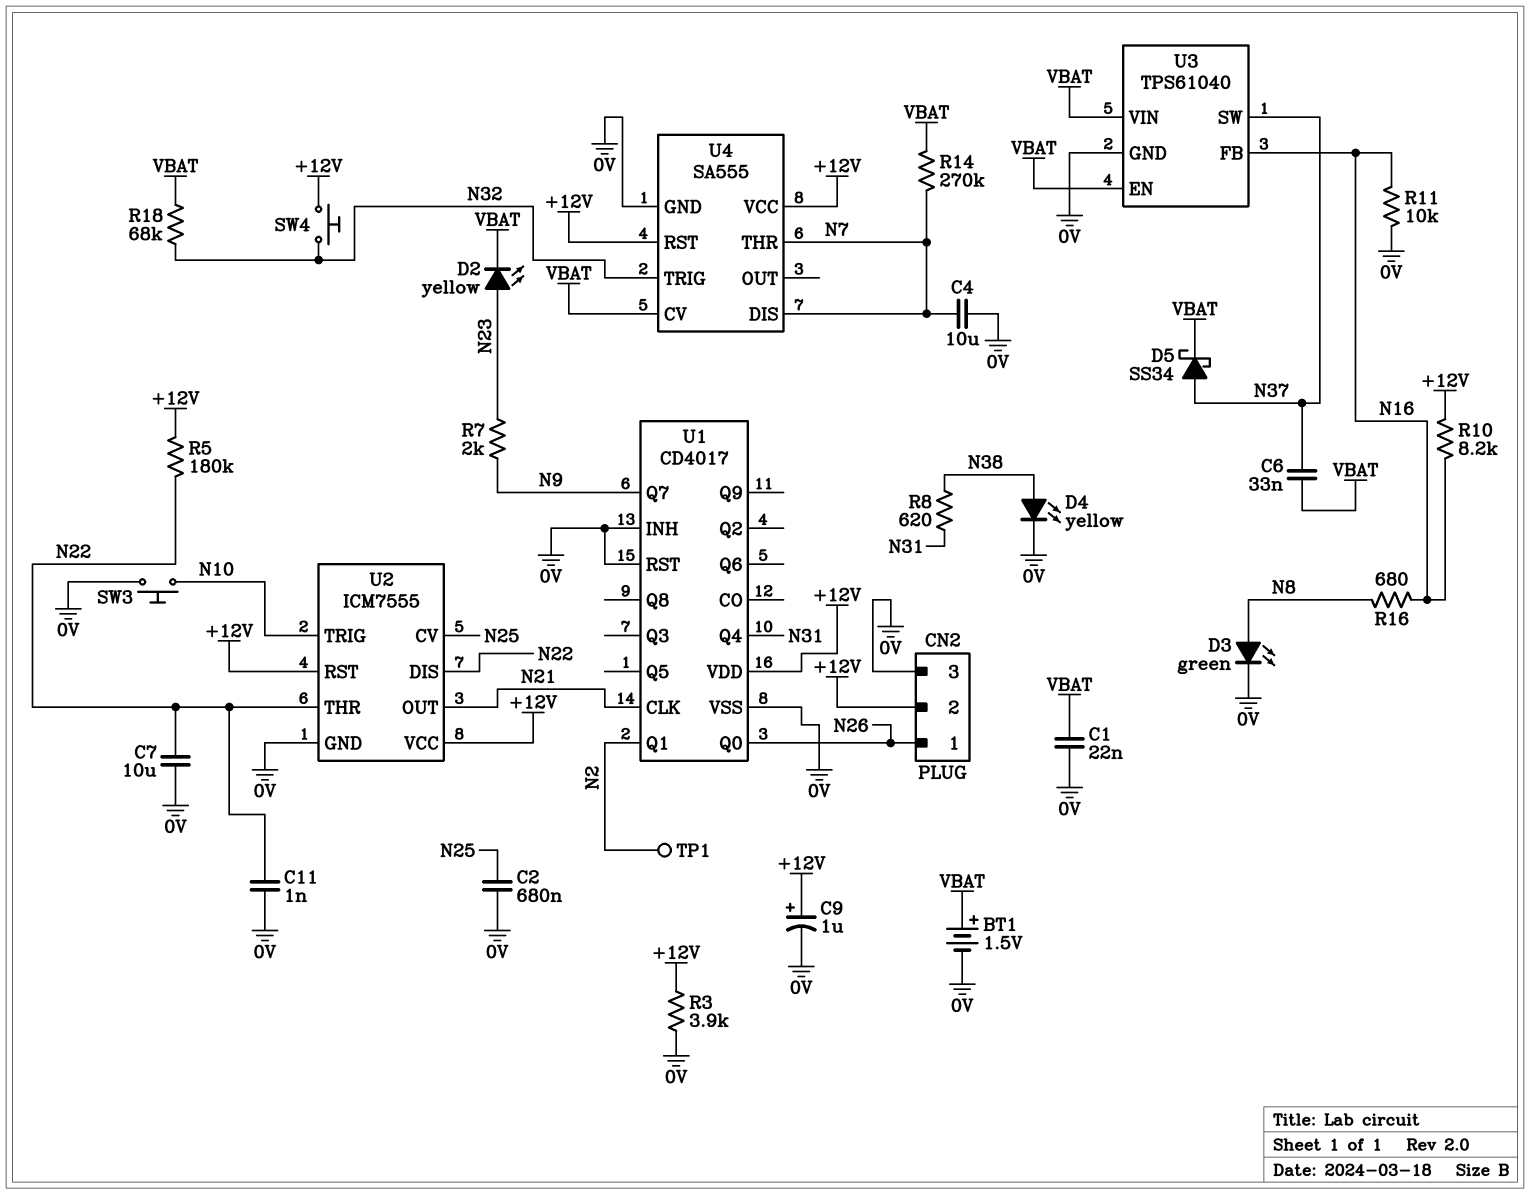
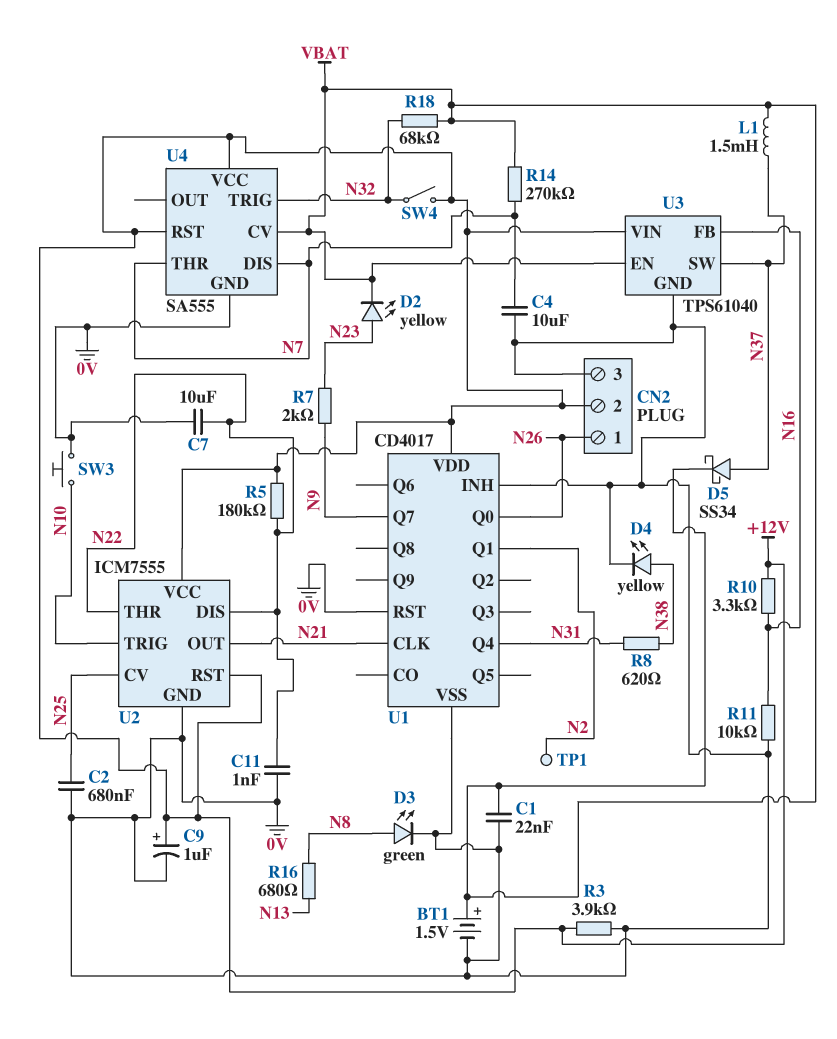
C6: 33nF (N37, VBAT) -> none
L1: none -> 1.5mH (N37, VBAT)
R10: 8.2k (+12V, N16) -> 3.3k (+12V, N16)
R16: 680 (N8, N16) -> 680 (N8, N13)
SW4: button (+12V, N32) -> switch (+12V, N32)
U3 pin VIN: VBAT -> +12V

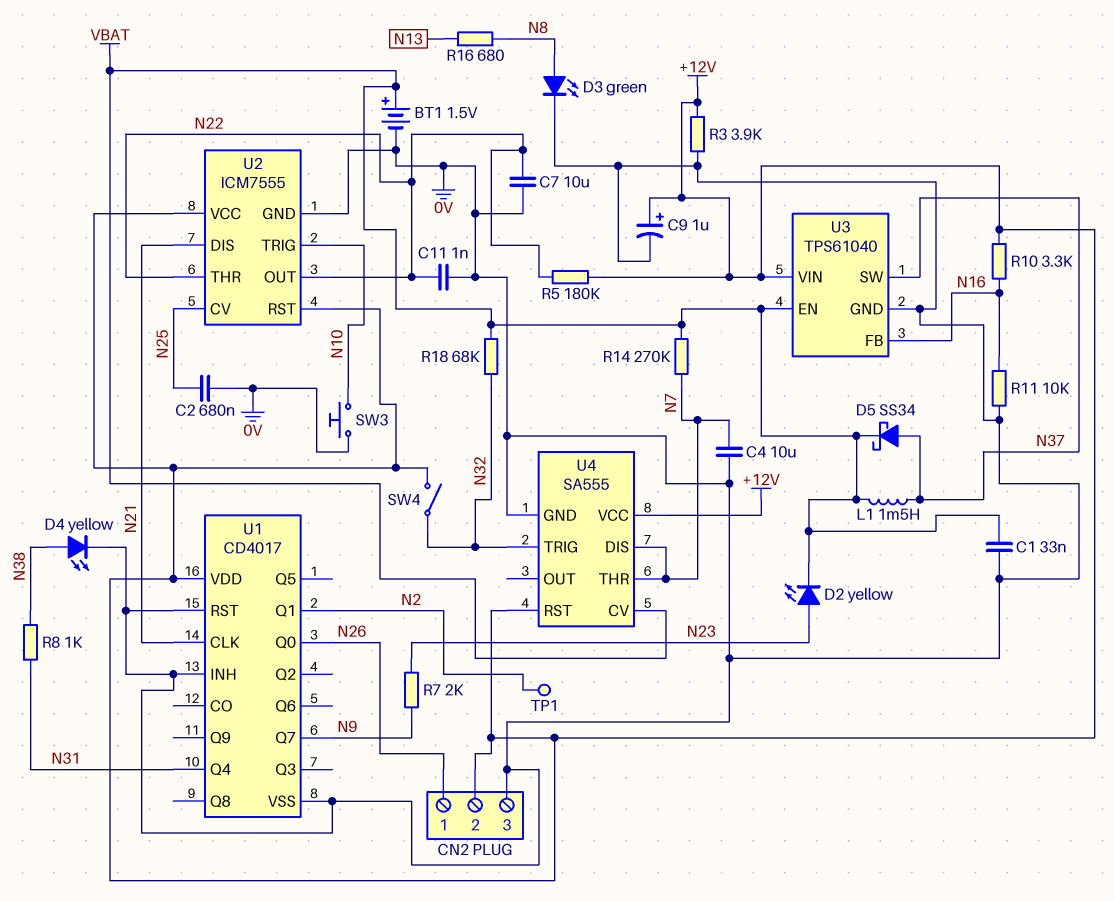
C1: 22nF (0V, VBAT) -> 33nF (0V, VBAT)
R8: 620 (N31, N38) -> 1k (N31, N38)
U2 pin DIS: N22 -> N21
U2 pin OUT: N21 -> N22

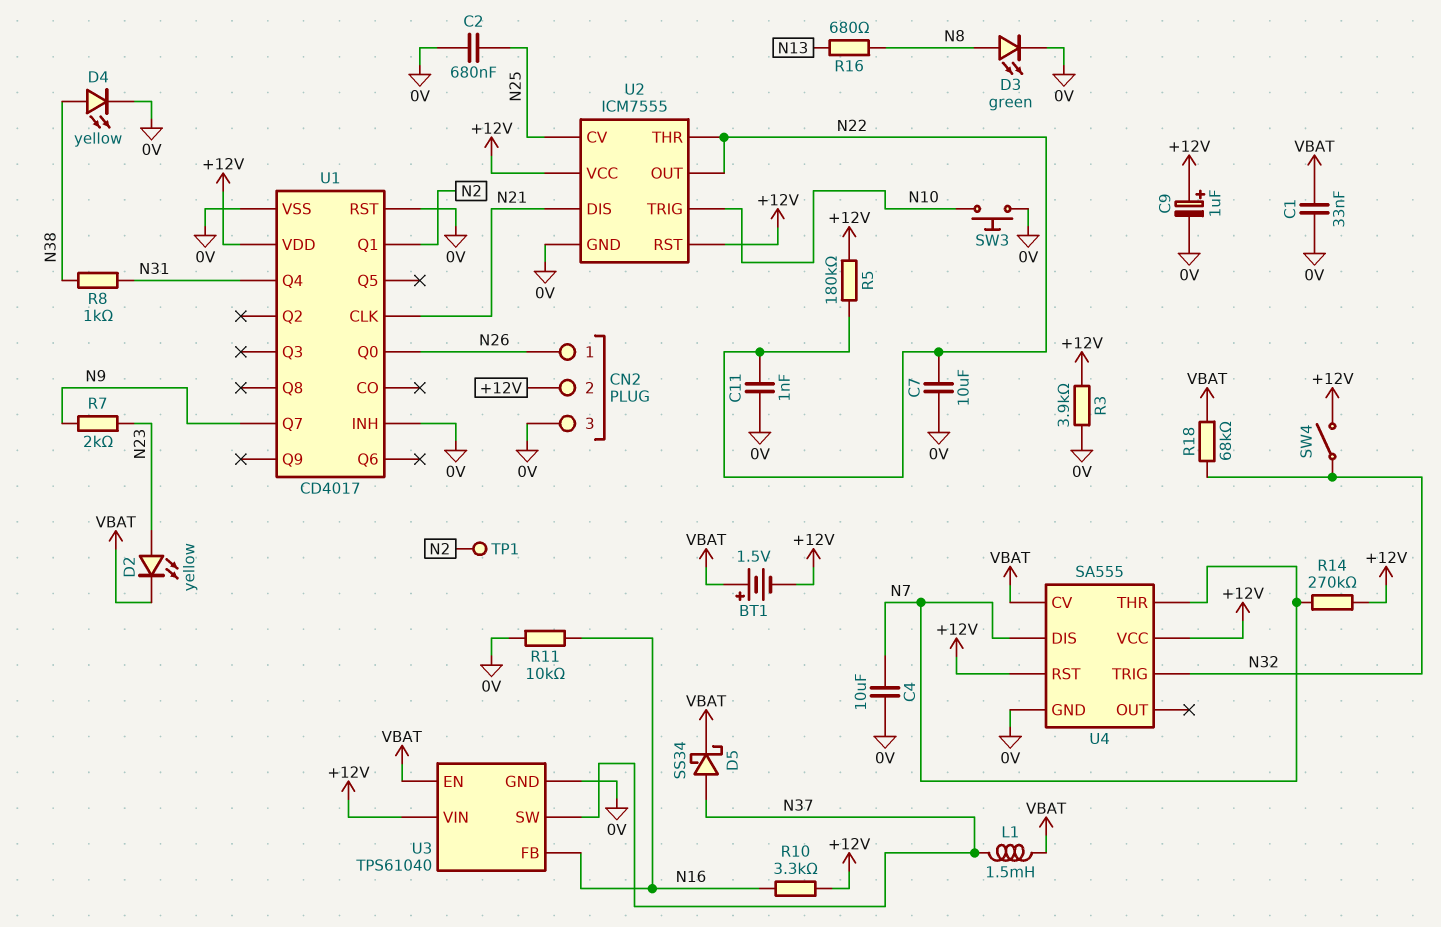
BT1: 1.5V (plus VBAT, minus 0V) -> 1.5V (plus VBAT, minus +12V)
R14: 270k (N7, VBAT) -> 270k (+12V, N7)

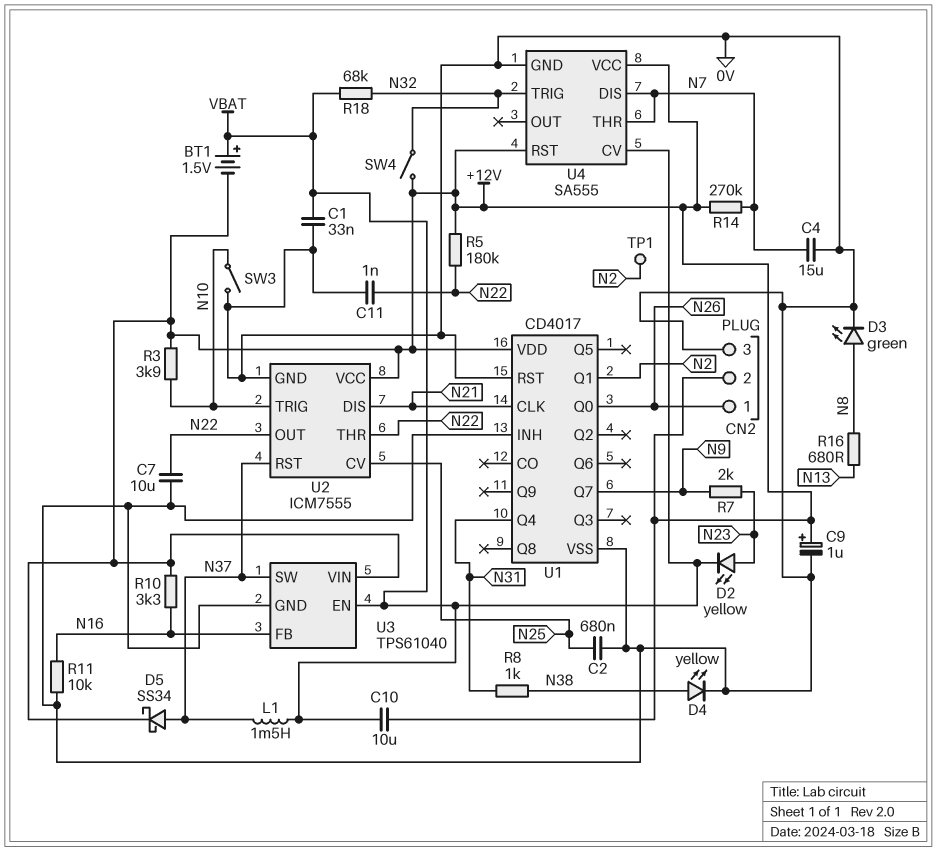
C4: 10uF (0V, N7) -> 15uF (0V, N7)
C10: none -> 10uF (+12V, VBAT)
D5: schottky SS34 (A N37, K VBAT) -> schottky SS34 (A N37, K +12V)
R3: 3.9k (+12V, 0V) -> 3.9k (+12V, N10)
SW3: button (0V, N10) -> switch (0V, N10)
U2 pin RST: +12V -> N37

